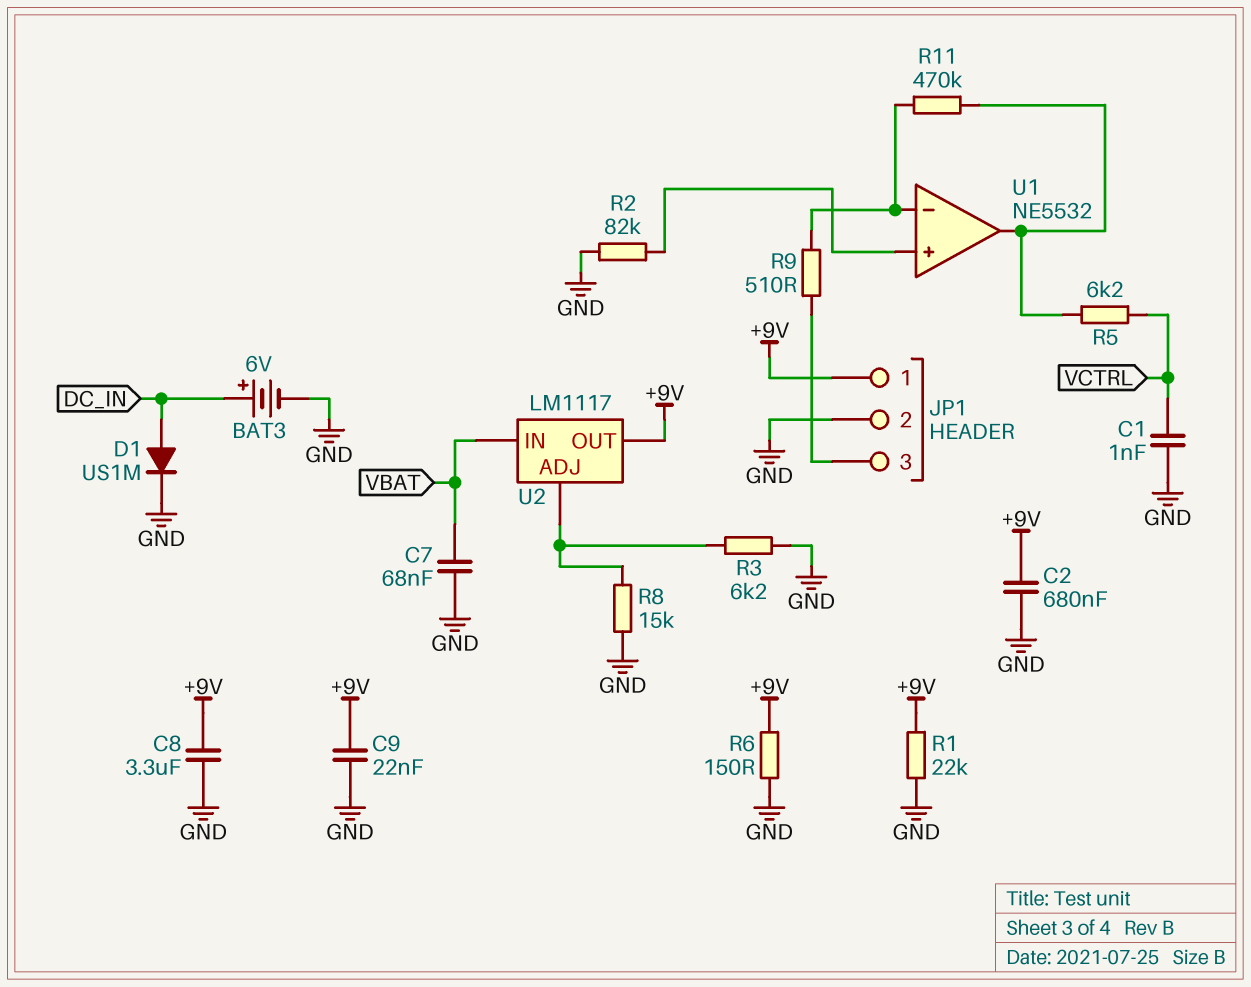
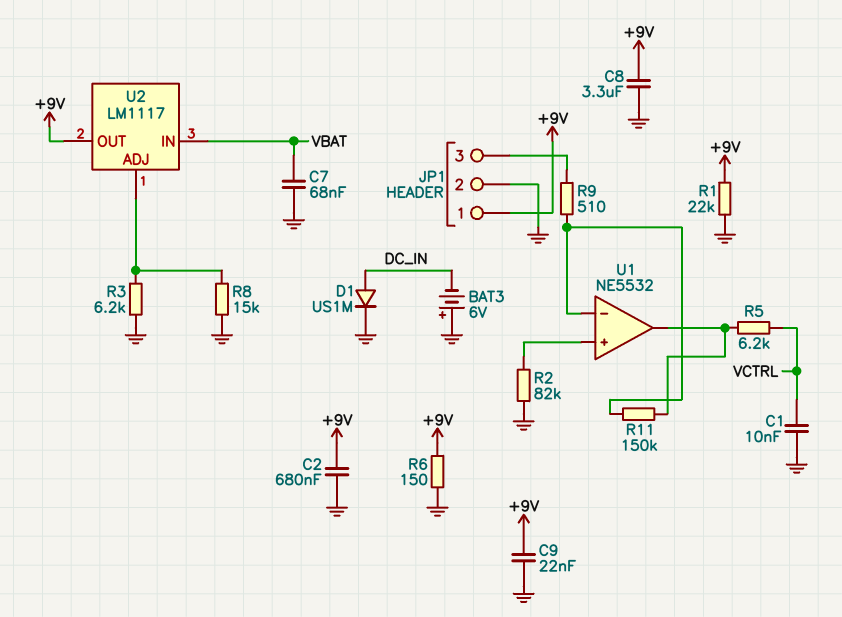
BAT3: 6V (plus DC_IN, minus GND) -> 6V (plus GND, minus DC_IN)
C1: 1nF (GND, VCTRL) -> 10nF (GND, VCTRL)
R11: 470k (U1/in-, U1/out) -> 150k (U1/in-, U1/out)

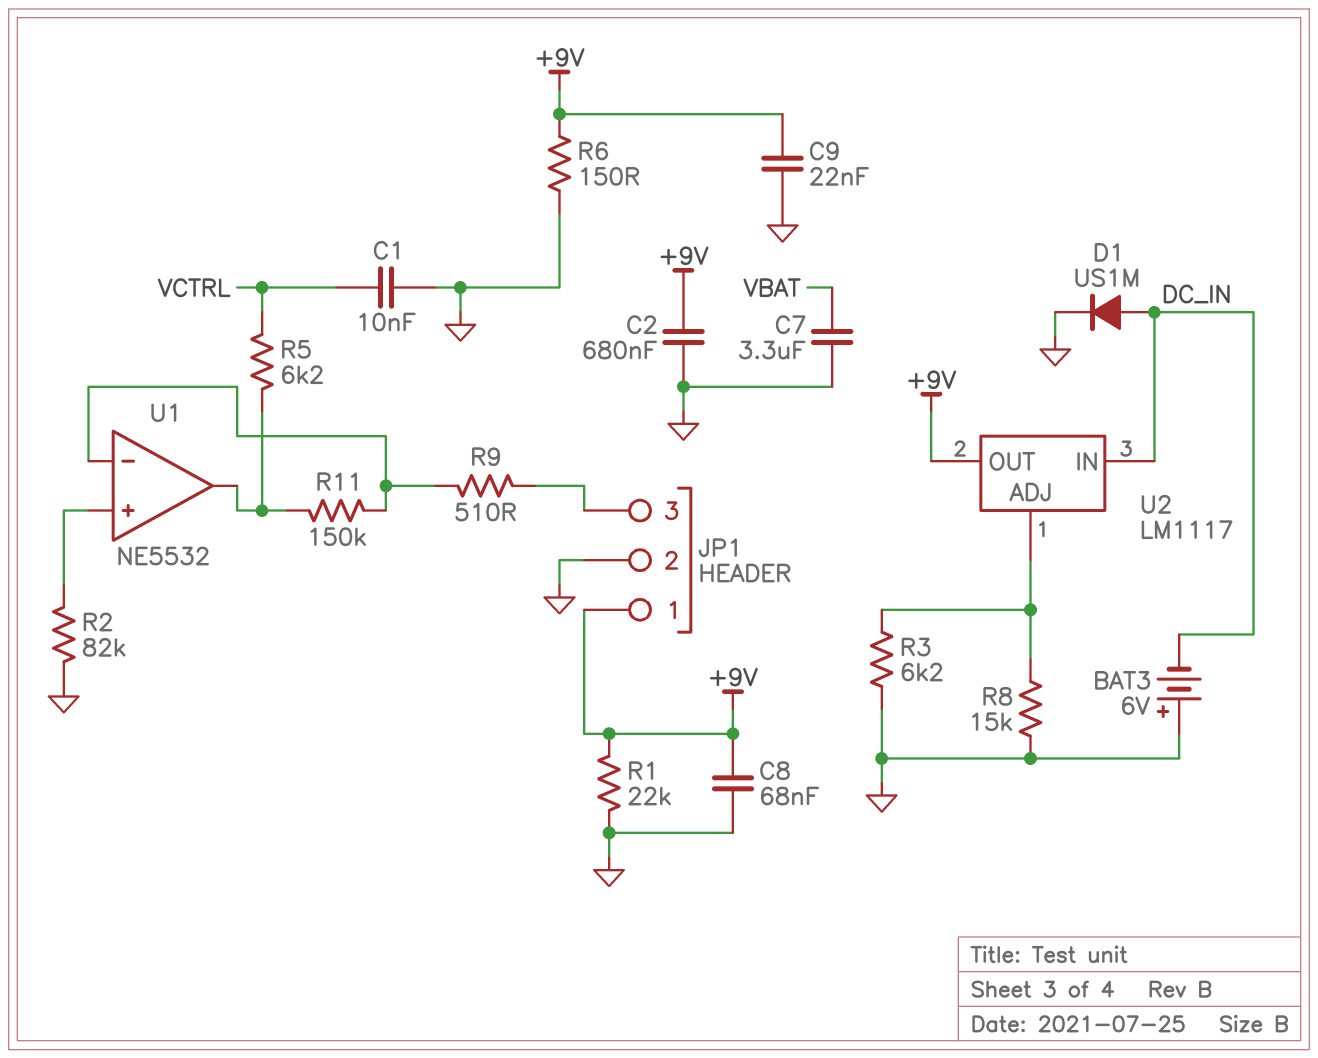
C7: 68nF (GND, VBAT) -> 3.3uF (GND, VBAT)
C8: 3.3uF (+9V, GND) -> 68nF (+9V, GND)
U2 pin IN: VBAT -> DC_IN

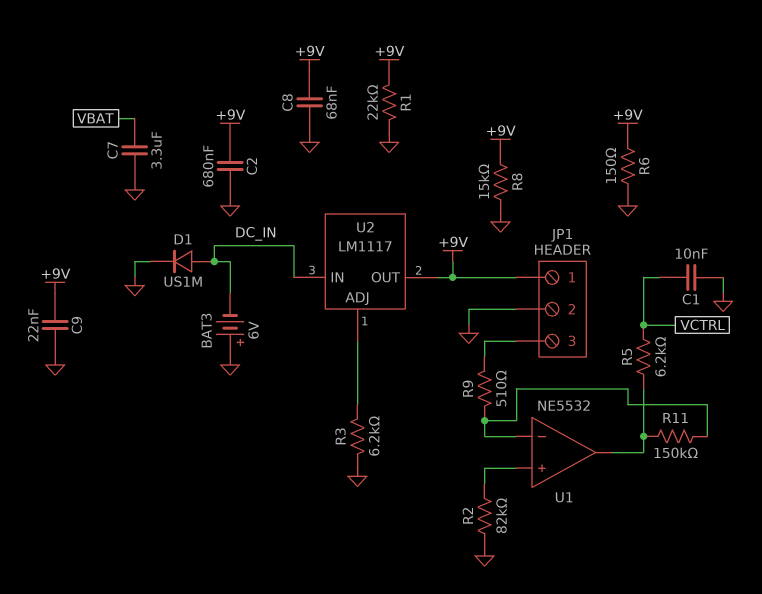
R8: 15k (GND, U2/ADJ) -> 15k (+9V, GND)

